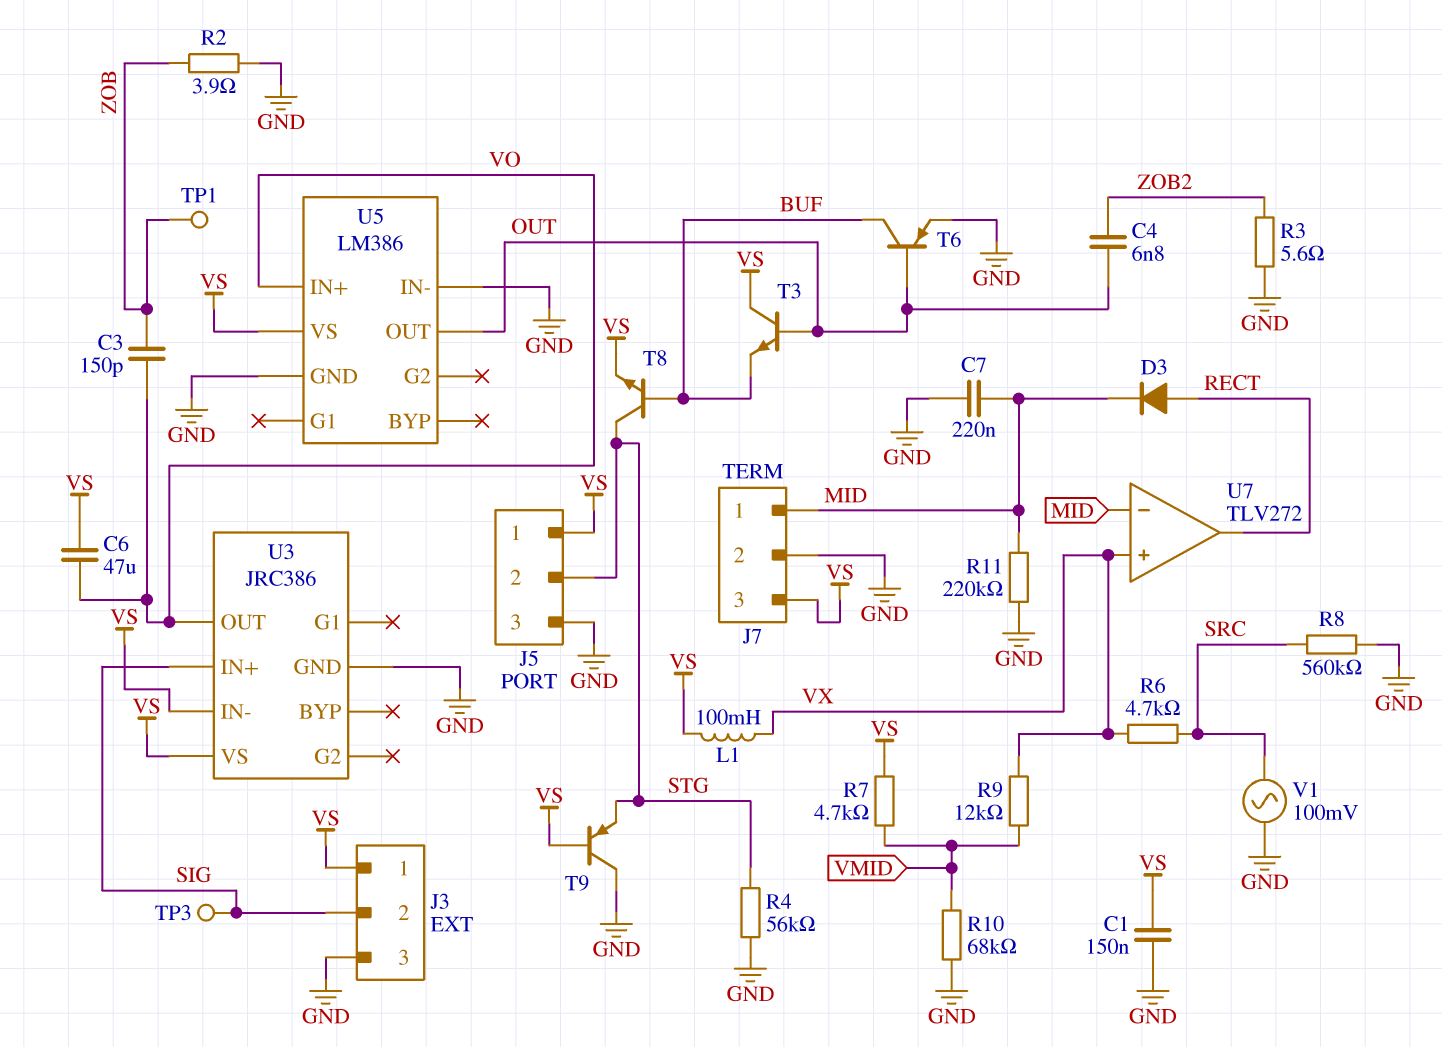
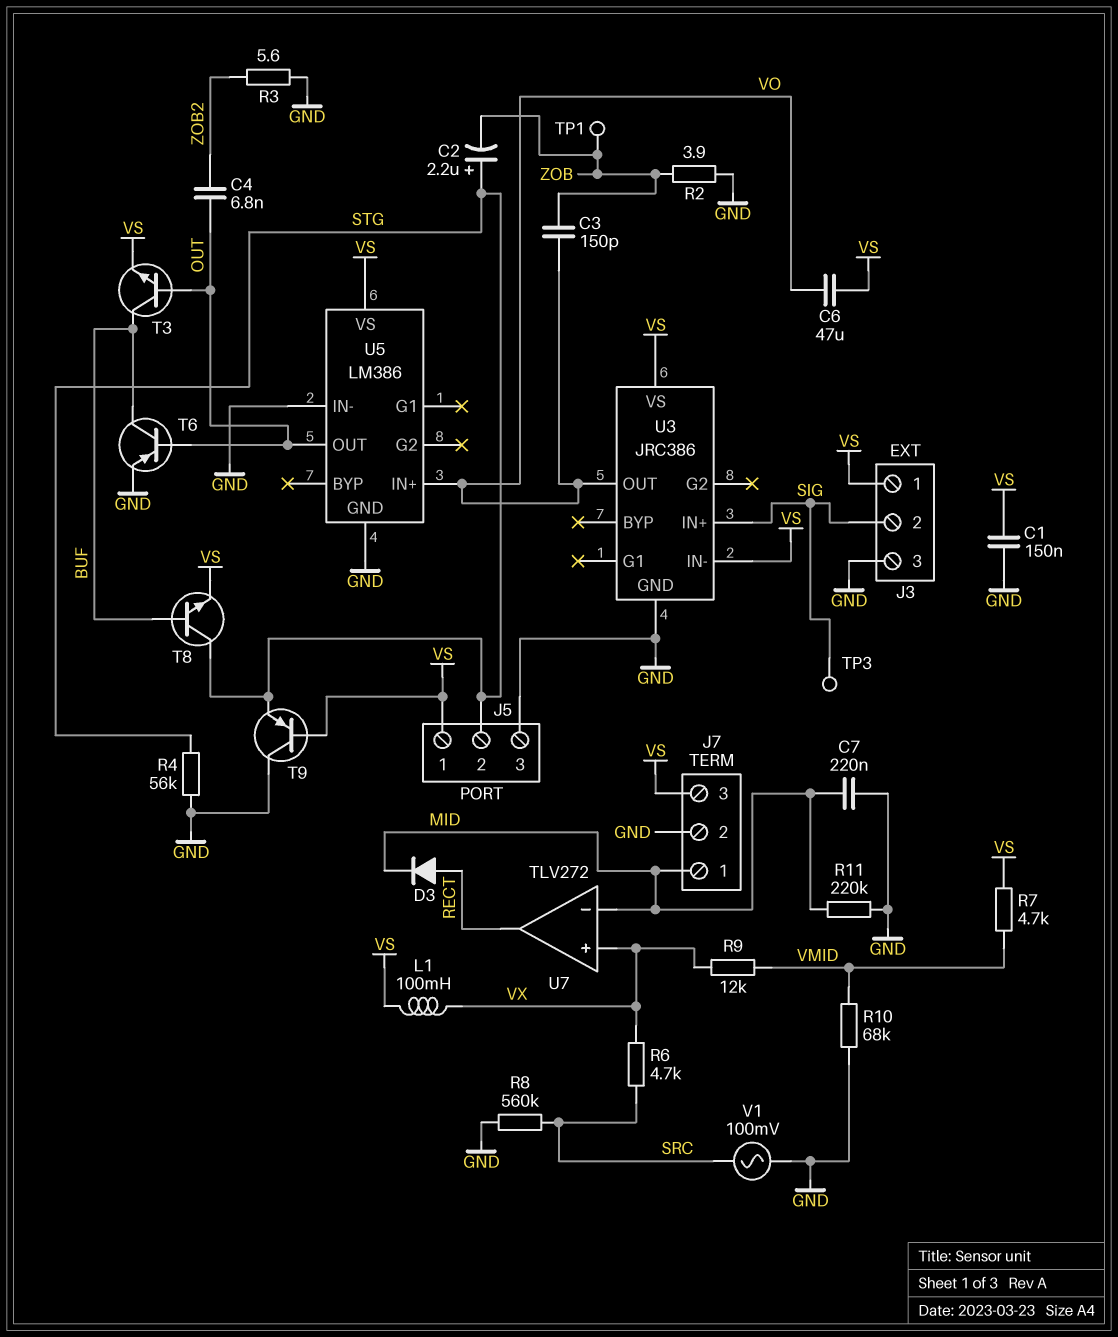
C2: none -> 2.2uF (plus STG, minus ZOB)
T3: NPN (B OUT, C VS, E BUF) -> NPN (B OUT, C BUF, E VS)

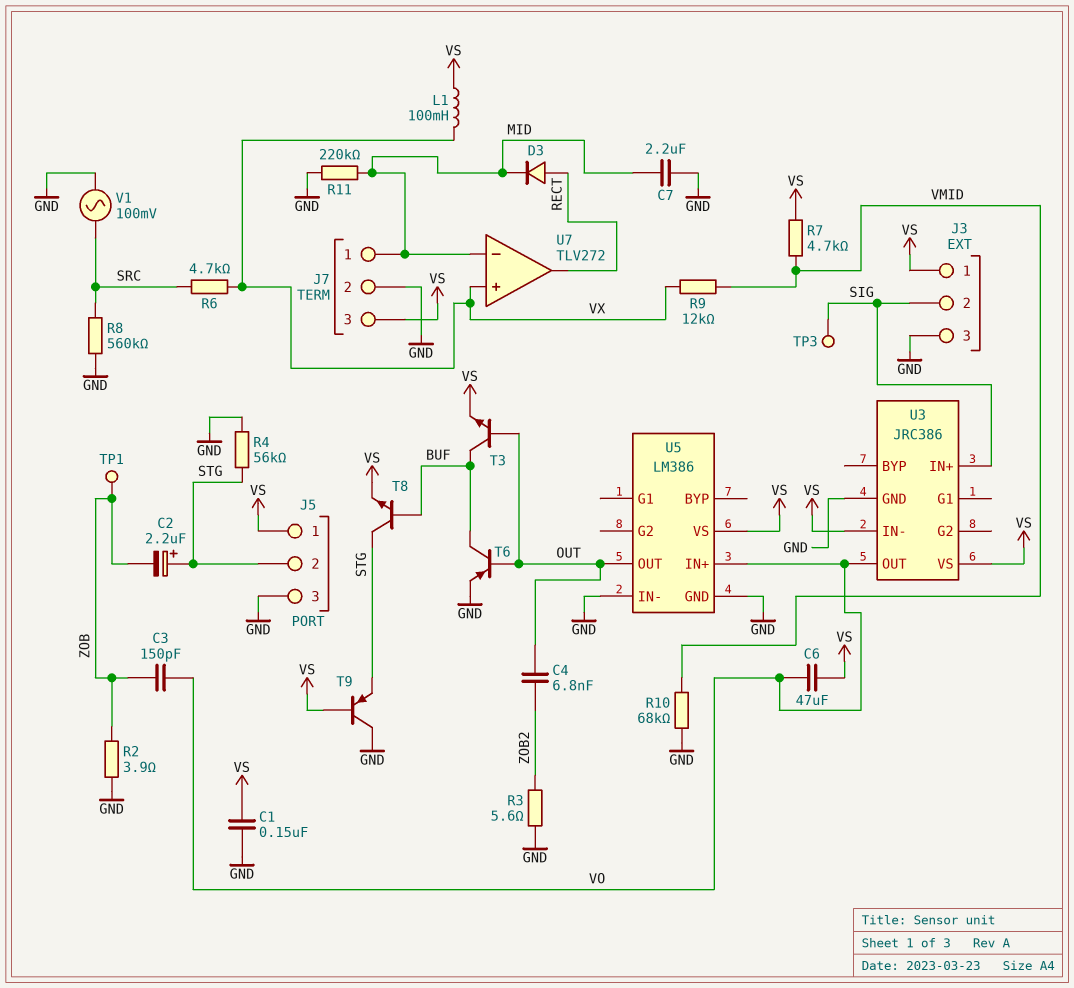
C7: 220nF (GND, MID) -> 2.2uF (GND, MID)

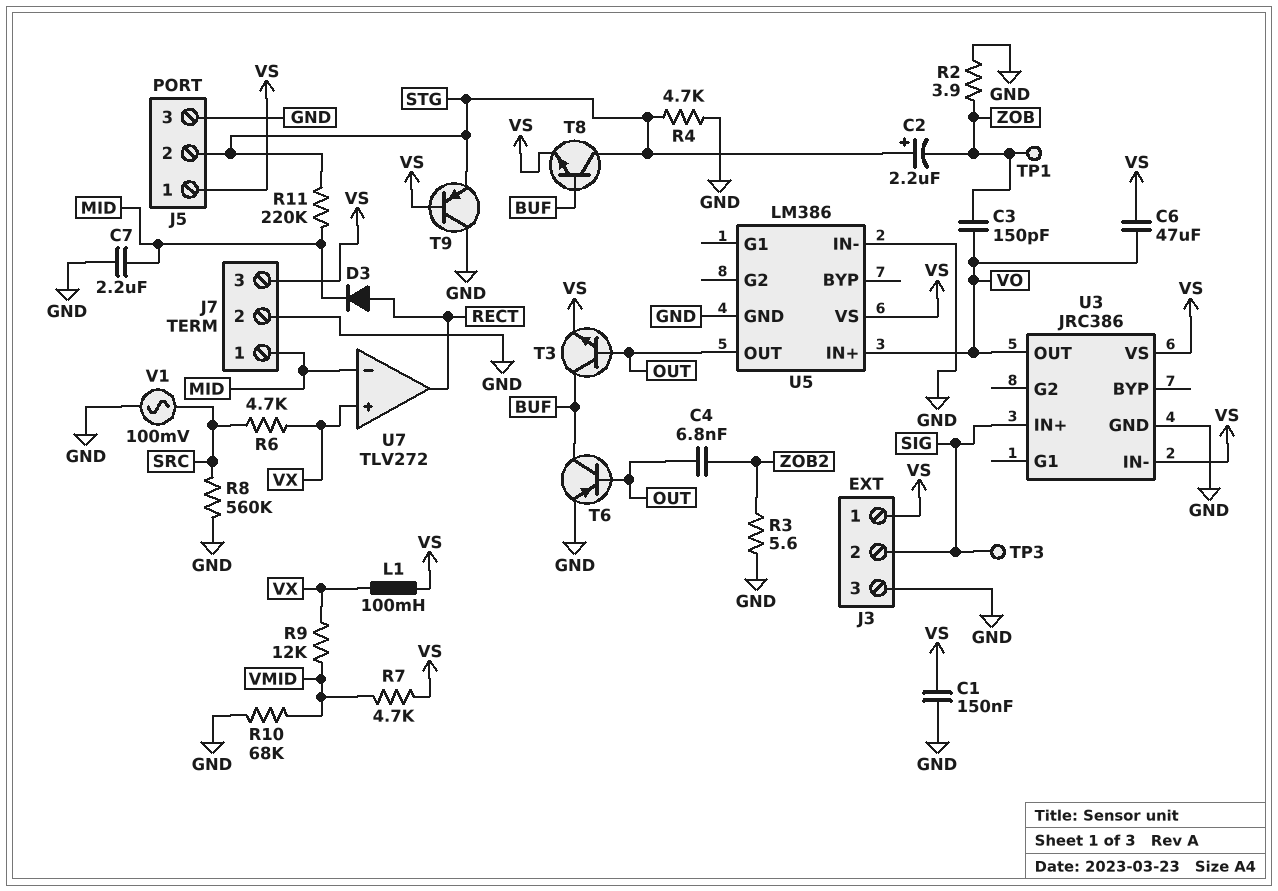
R4: 56k (GND, STG) -> 4.7k (GND, STG)
R11: 220k (GND, MID) -> 220k (MID, STG)

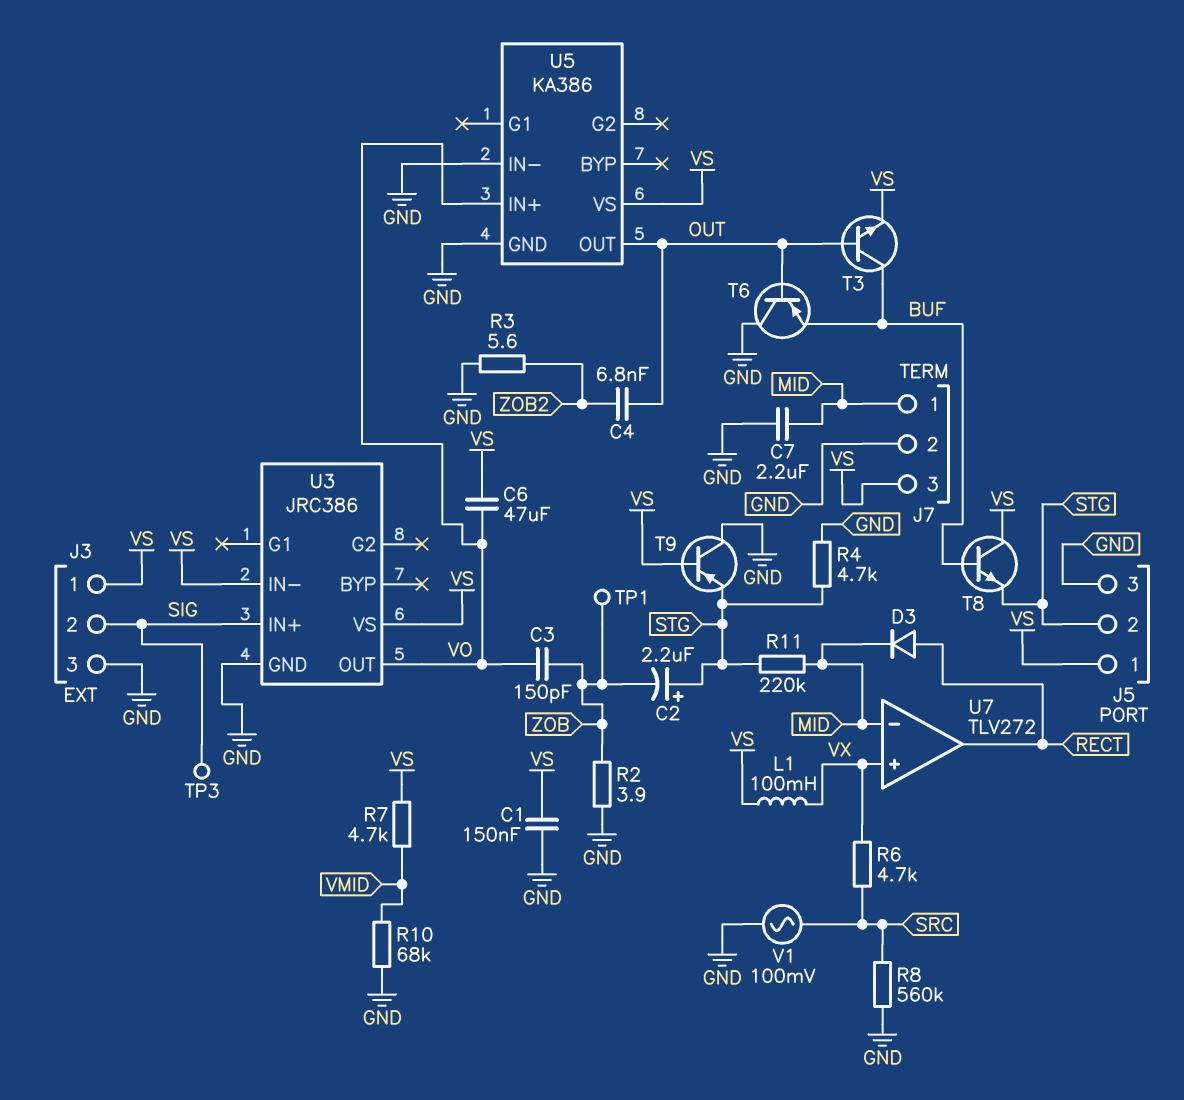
R9: 12k (VMID, VX) -> none
T6: PNP (B OUT, C BUF, E GND) -> PNP (B OUT, C GND, E BUF)
T8: NPN (B BUF, C STG, E VS) -> NPN (B BUF, C VS, E STG)
U5: LM386 -> KA386

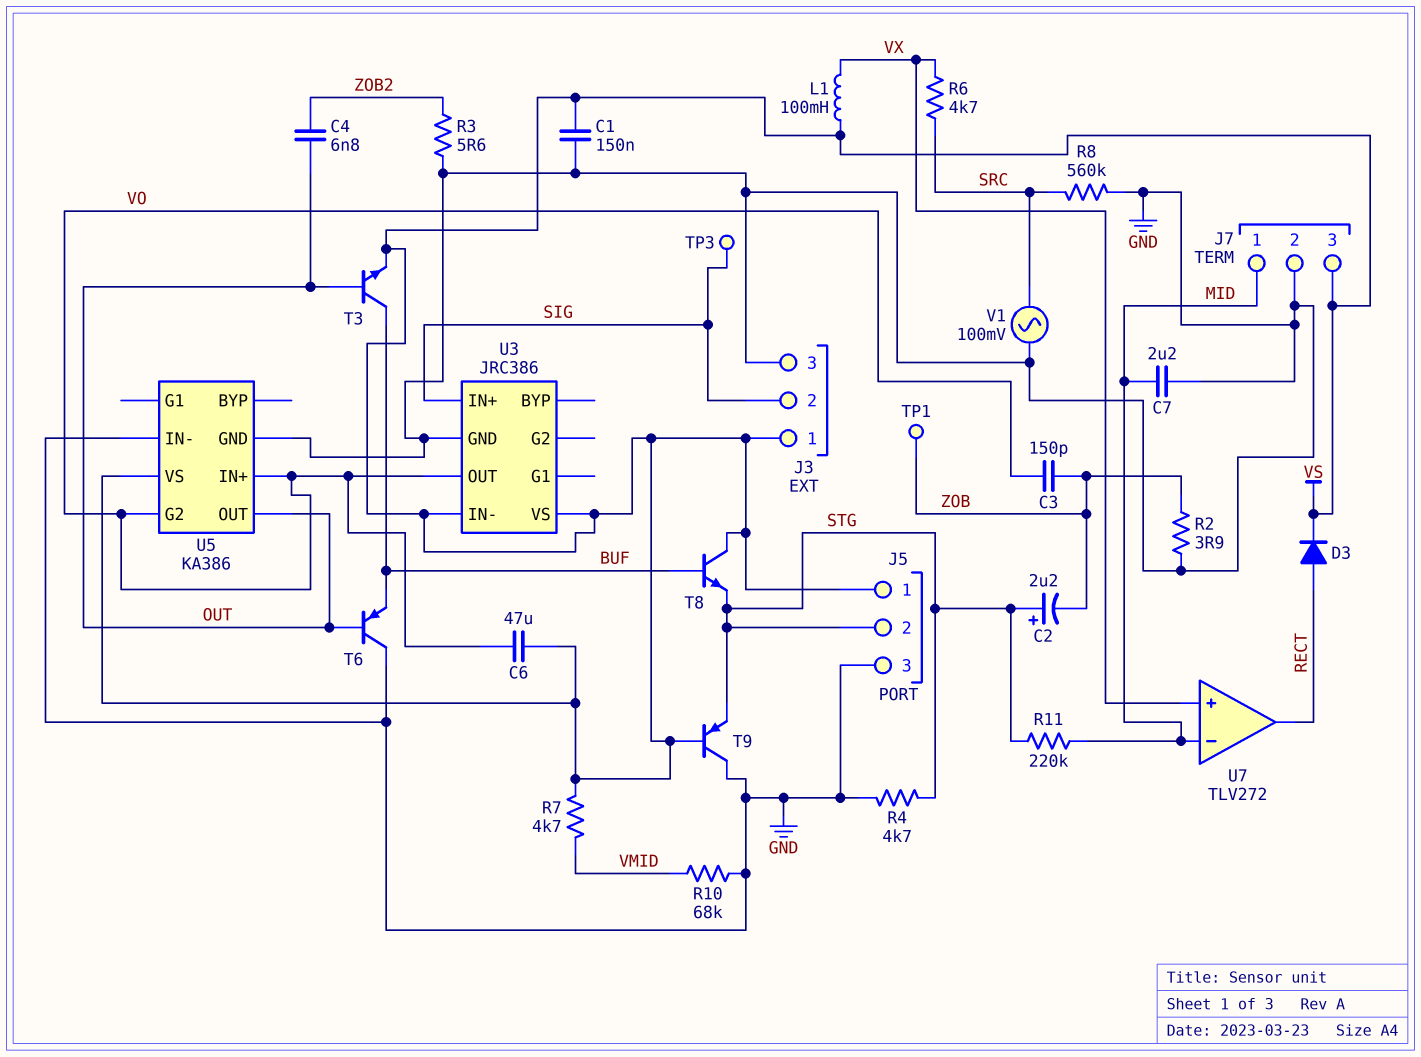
D3: diode (A RECT, K MID) -> diode (A RECT, K VS)
U5 pin G2: none -> VO

